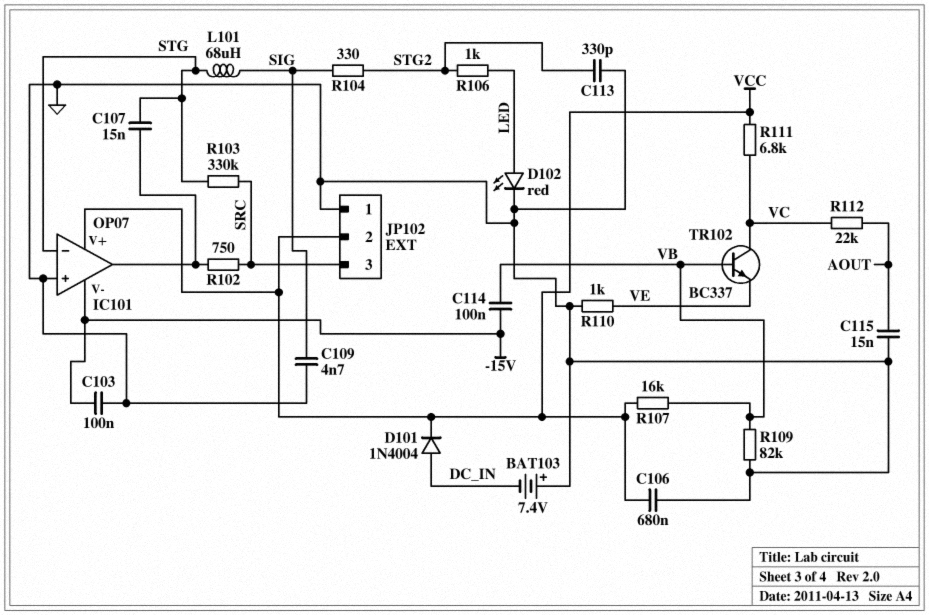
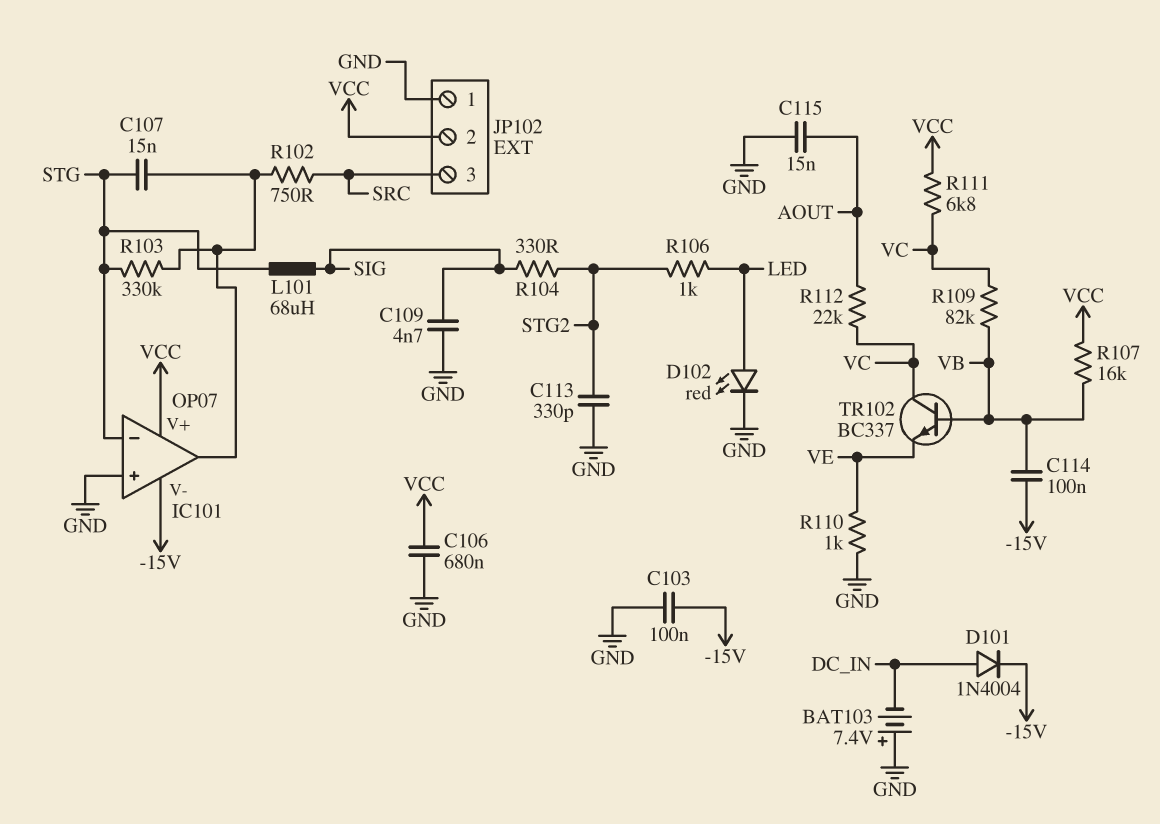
D101: diode 1N4004 (A DC_IN, K VCC) -> diode 1N4004 (A DC_IN, K -15V)
R103: 330k (SRC, STG) -> 330k (IC101/out, STG)
R109: 82k (GND, VB) -> 82k (VB, VC)

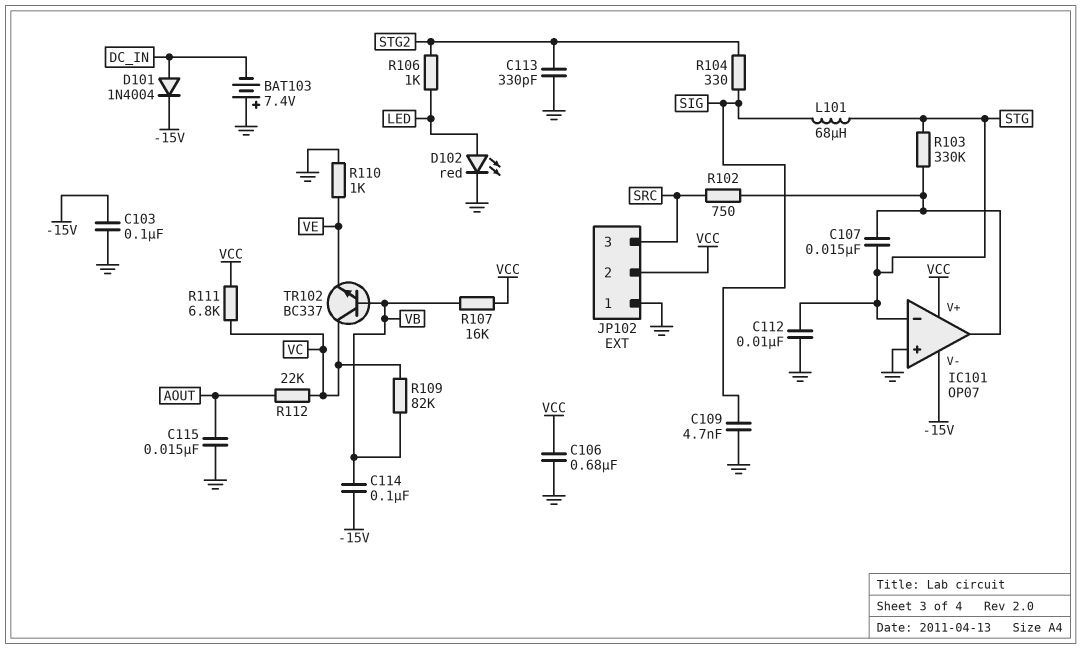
C112: none -> 10nF (GND, STG)

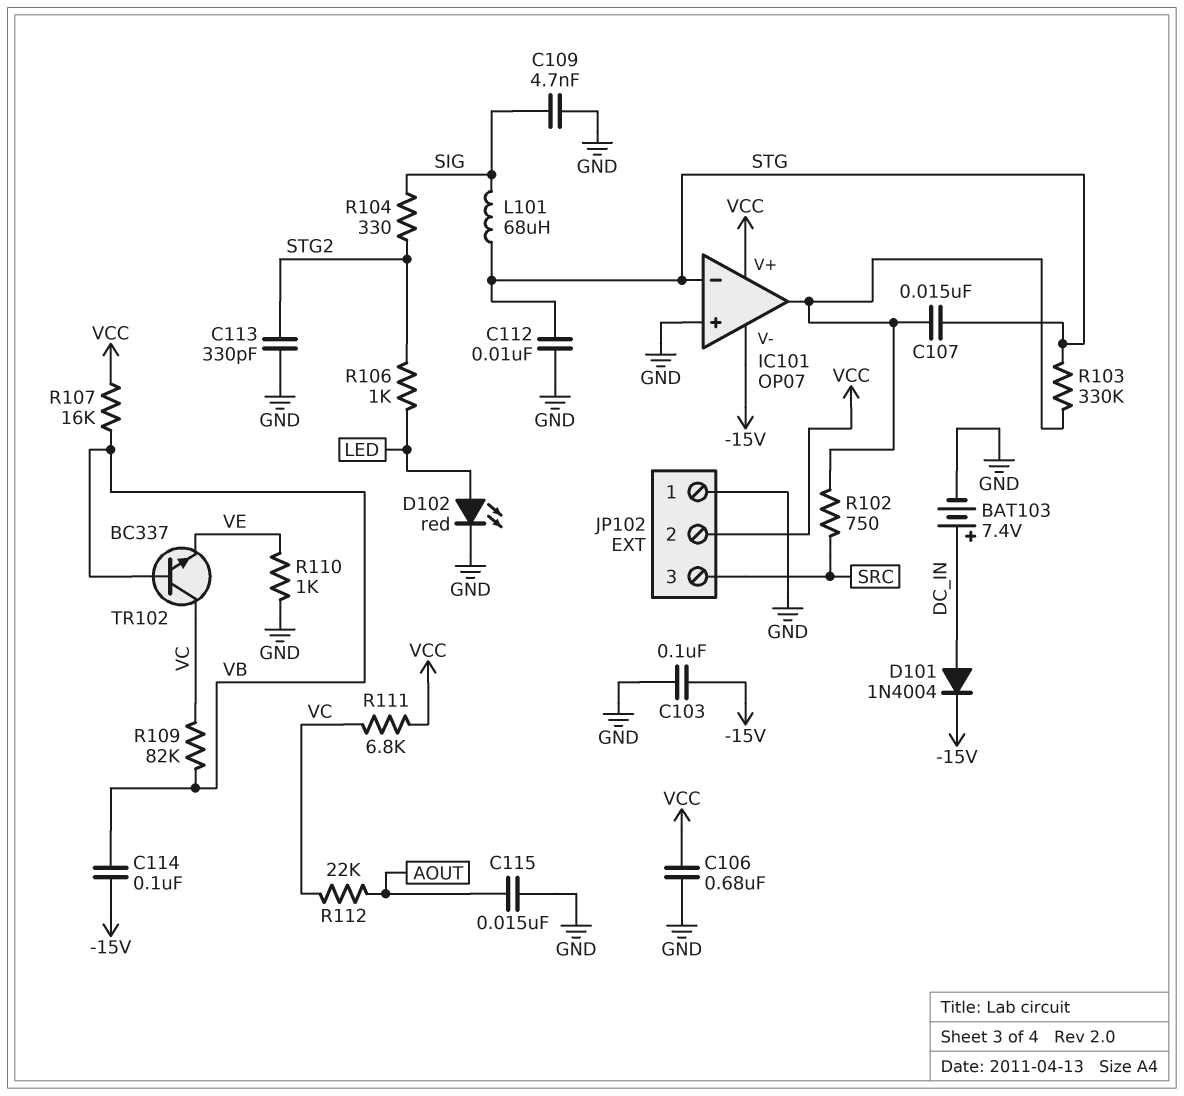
BAT103: 7.4V (plus GND, minus DC_IN) -> 7.4V (plus DC_IN, minus GND)

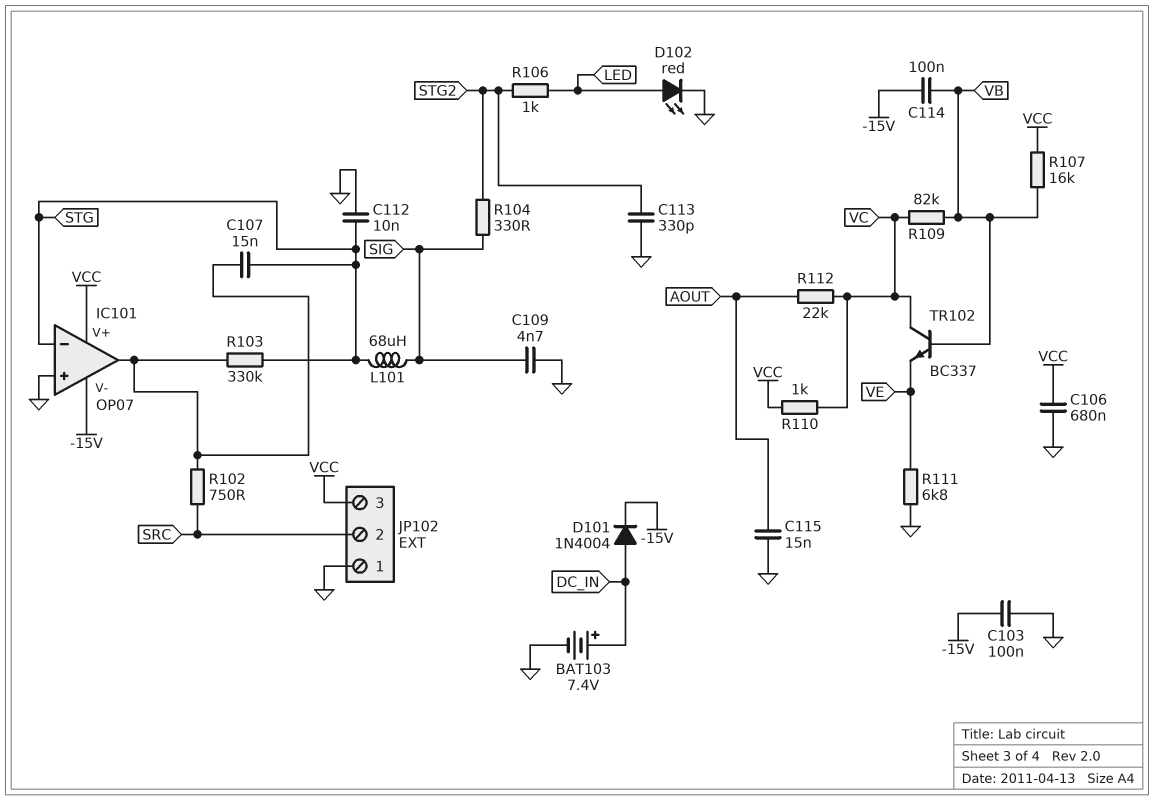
JP102 pin 2: VCC -> SRC
JP102 pin 3: SRC -> VCC
R110: 1k (GND, VE) -> 1k (VC, VCC)
R111: 6.8k (VC, VCC) -> 6.8k (GND, VE)

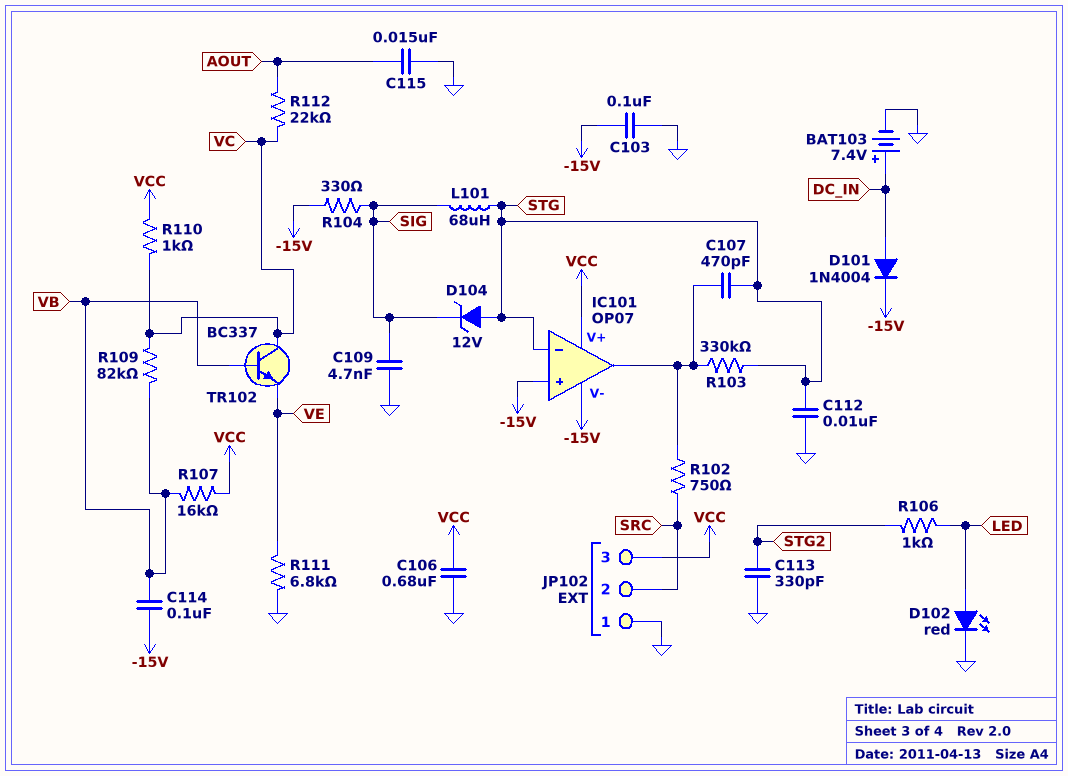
C107: 15nF (IC101/out, STG) -> 470pF (IC101/out, STG)
D104: none -> zener 12V (A STG, K SIG)
IC101 pin in+: GND -> -15V
R104: 330 (SIG, STG2) -> 330 (-15V, SIG)

